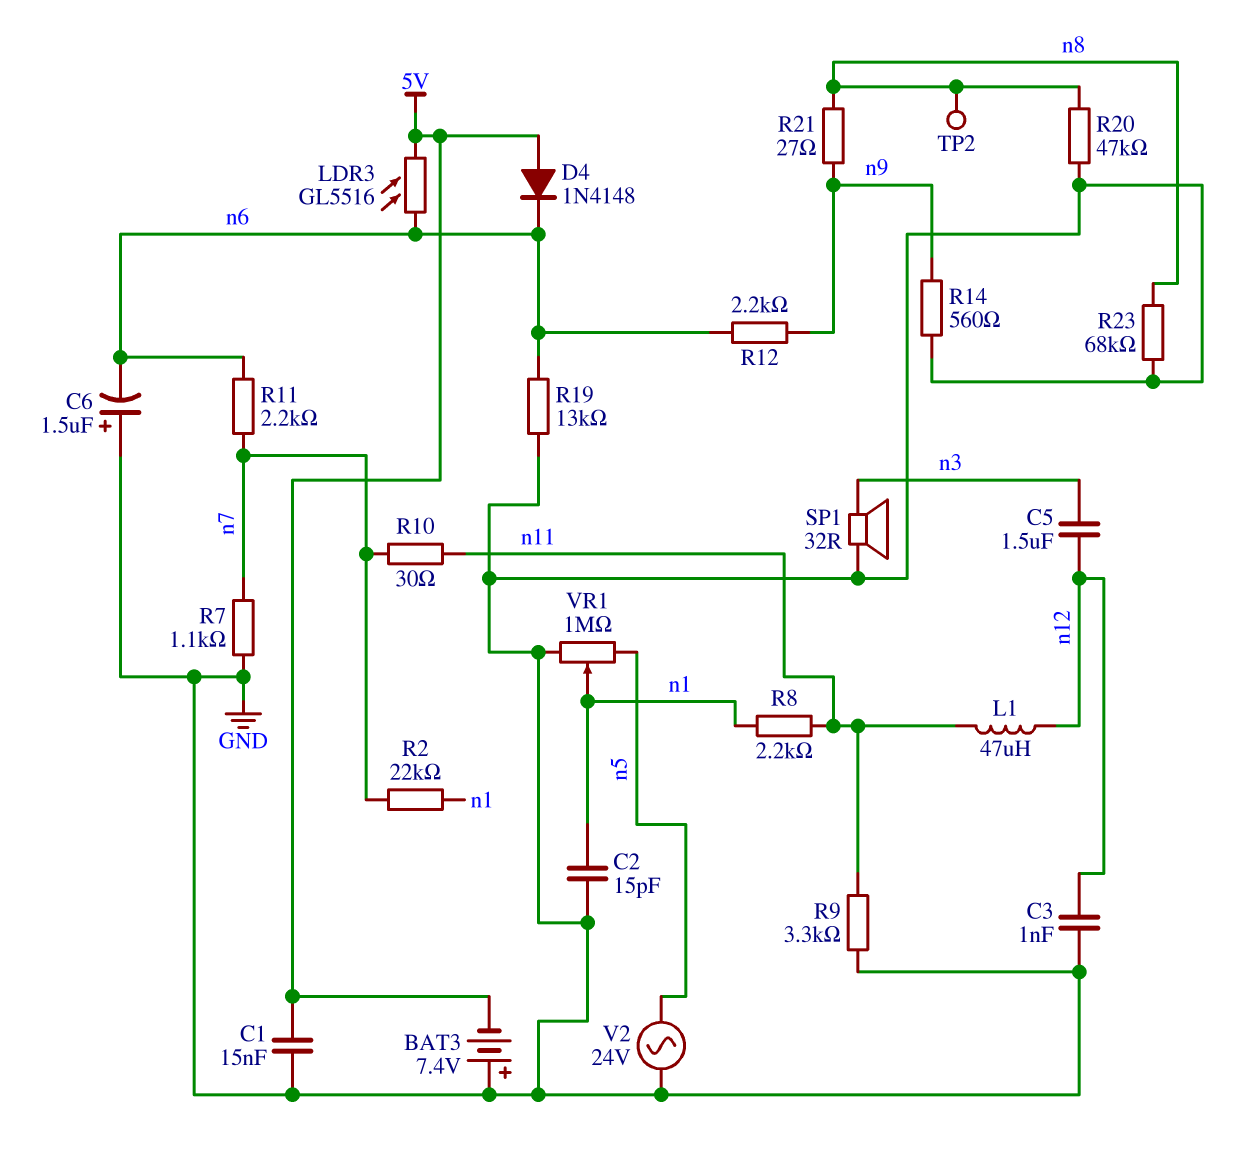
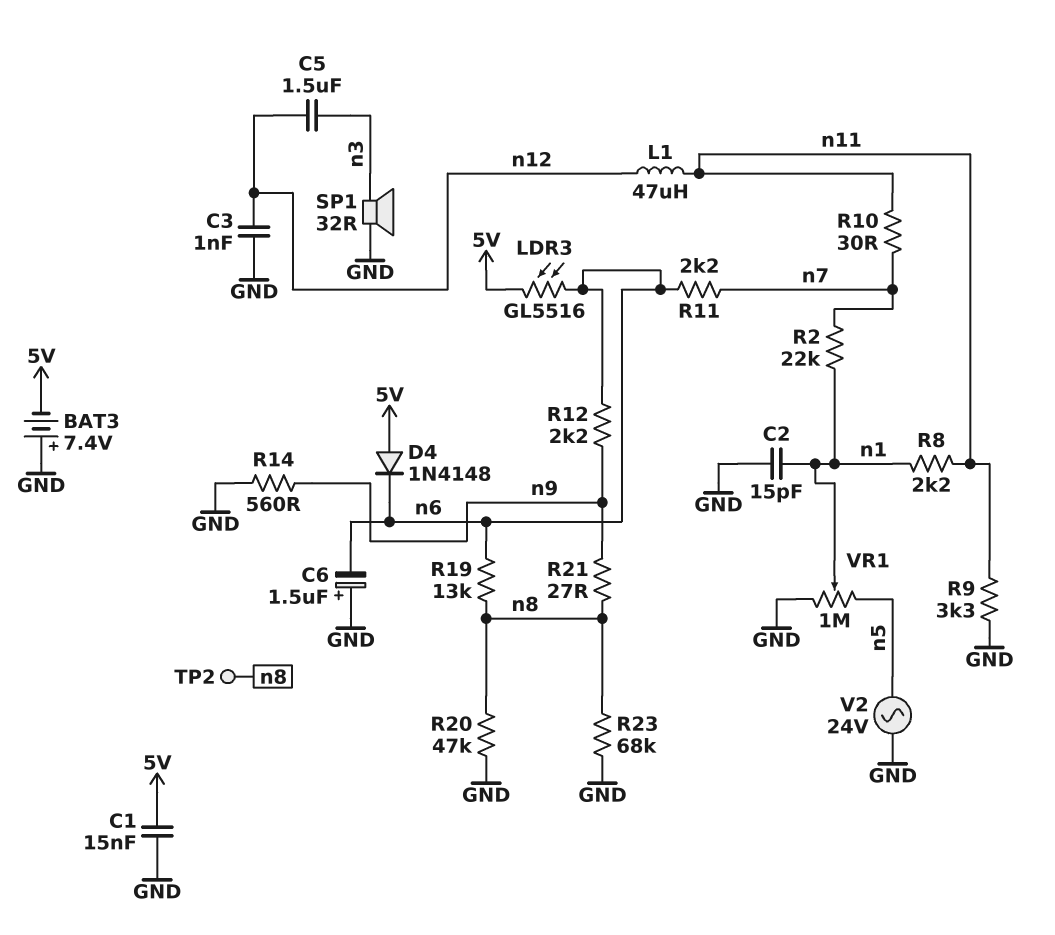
R7: 1.1k (GND, n7) -> none
R19: 13k (GND, n6) -> 13k (n6, n8)

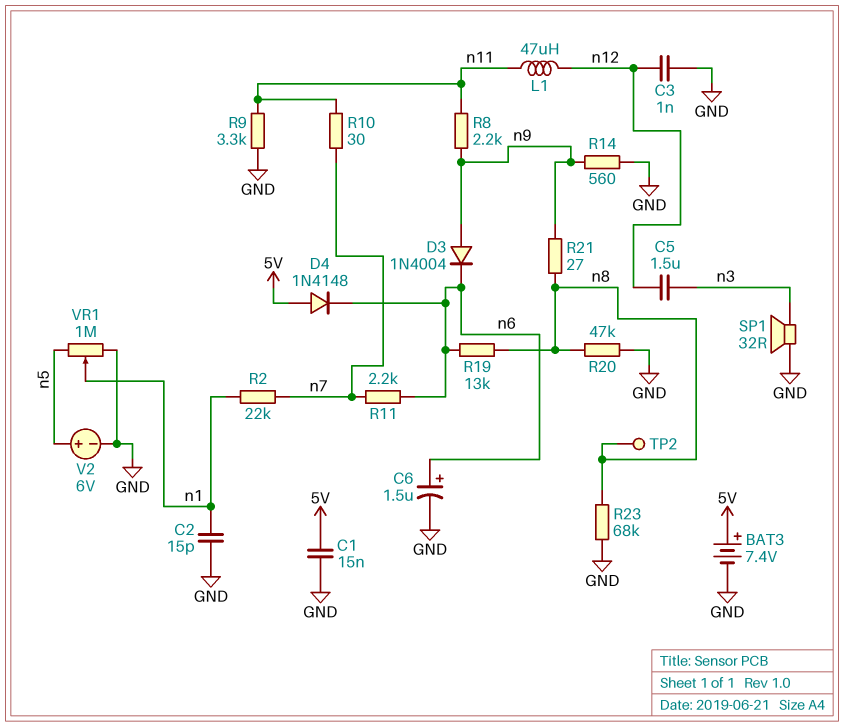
BAT3: 7.4V (plus GND, minus 5V) -> 7.4V (plus 5V, minus GND)
C6: 1.5uF (plus GND, minus n6) -> 1.5uF (plus n6, minus GND)
D3: none -> diode 1N4004 (A n9, K n6)
LDR3: GL5516 (5V, n6) -> none
R8: 2.2k (n1, n11) -> 2.2k (n9, n11)
R12: 2.2k (n6, n9) -> none
V2: AC 24V (GND, n5) -> 6V (plus n5, minus GND)

